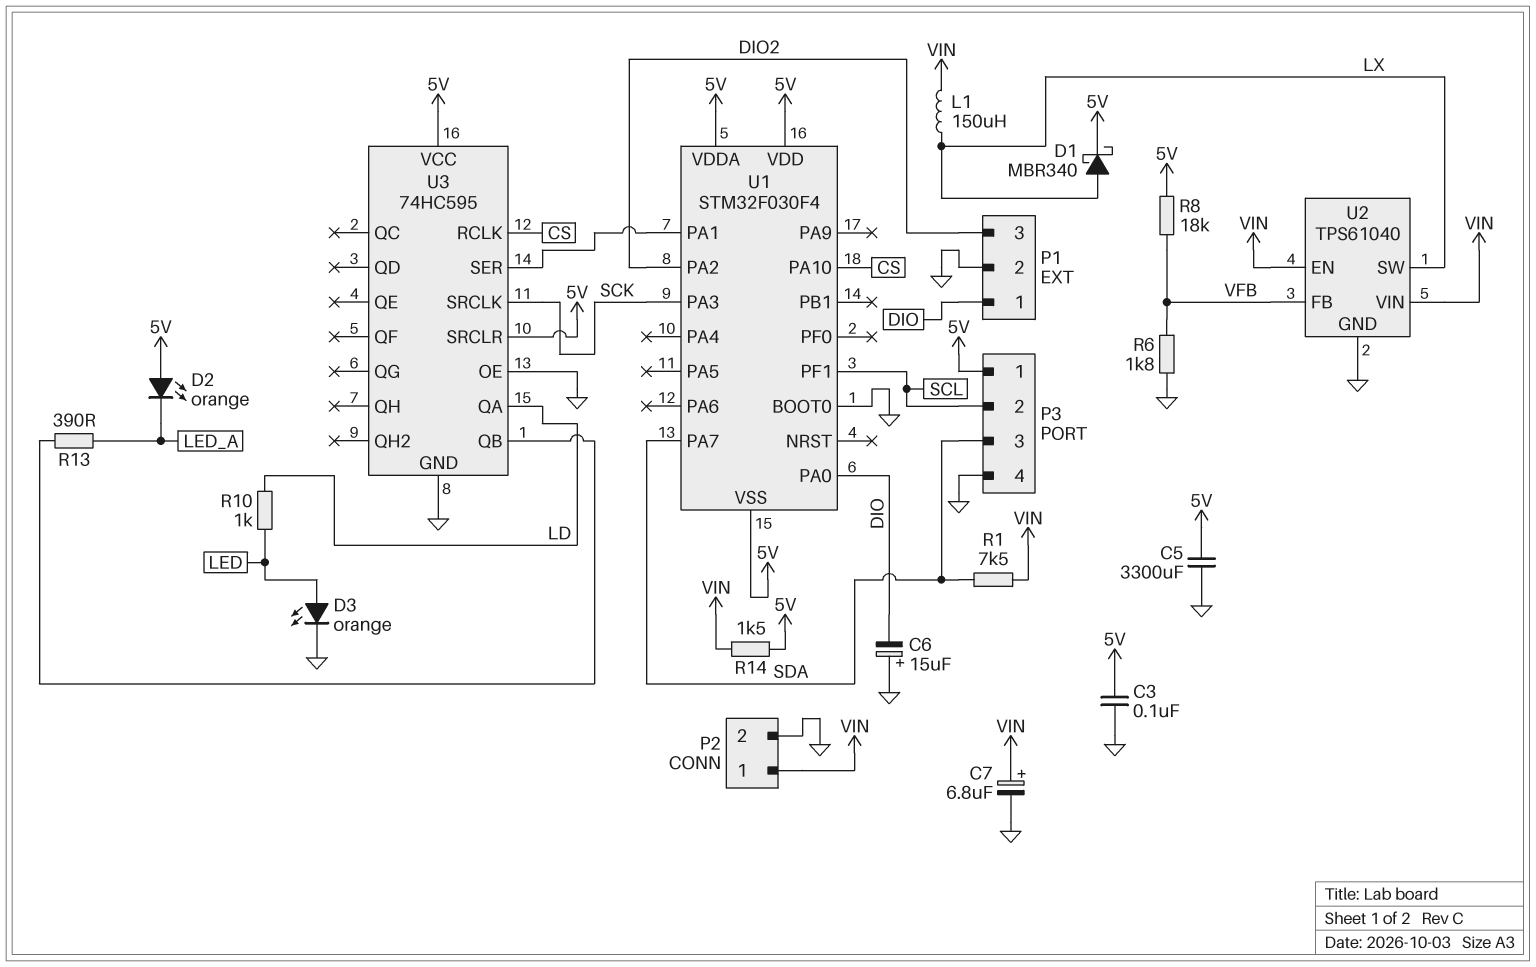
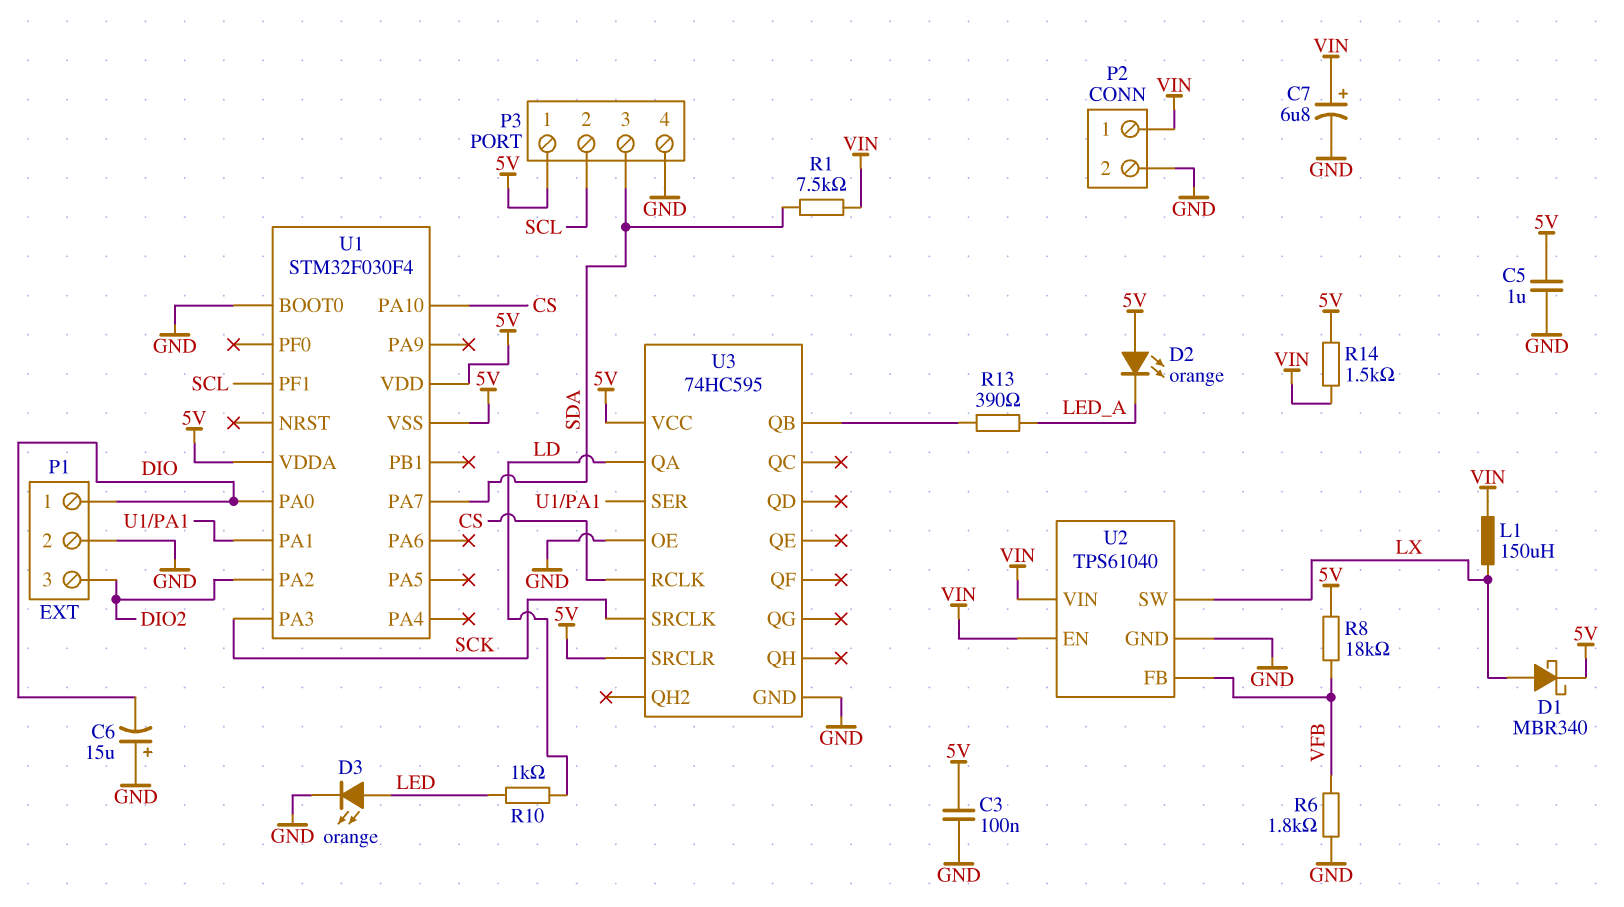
C5: 3300uF (5V, GND) -> 1uF (5V, GND)

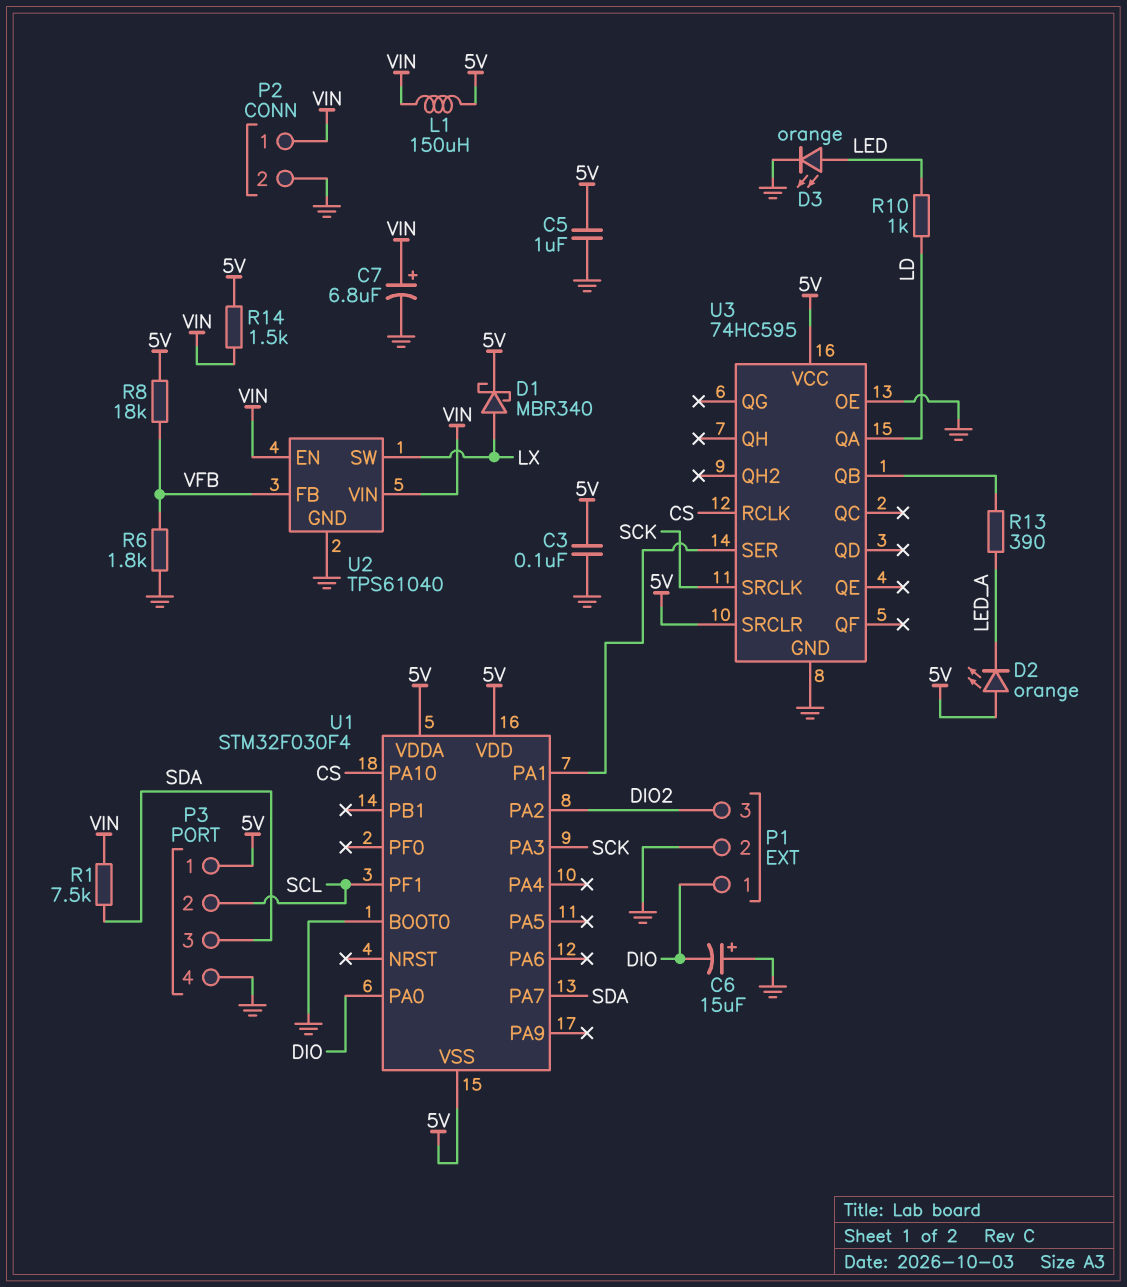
L1: 150uH (LX, VIN) -> 150uH (5V, VIN)

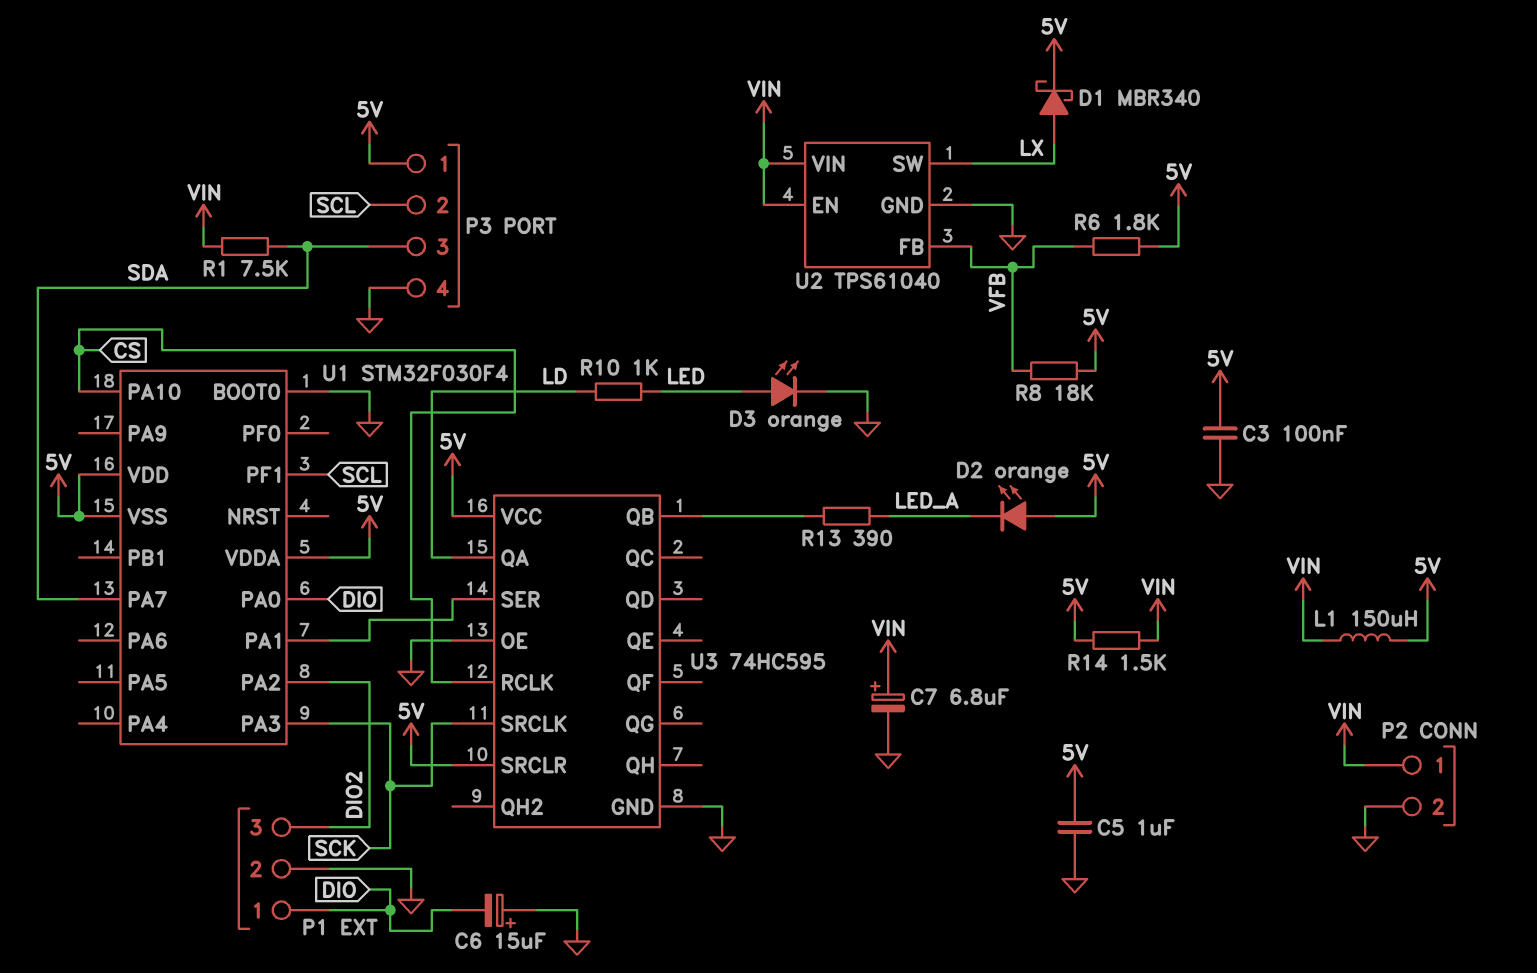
R6: 1.8k (GND, VFB) -> 1.8k (5V, VFB)

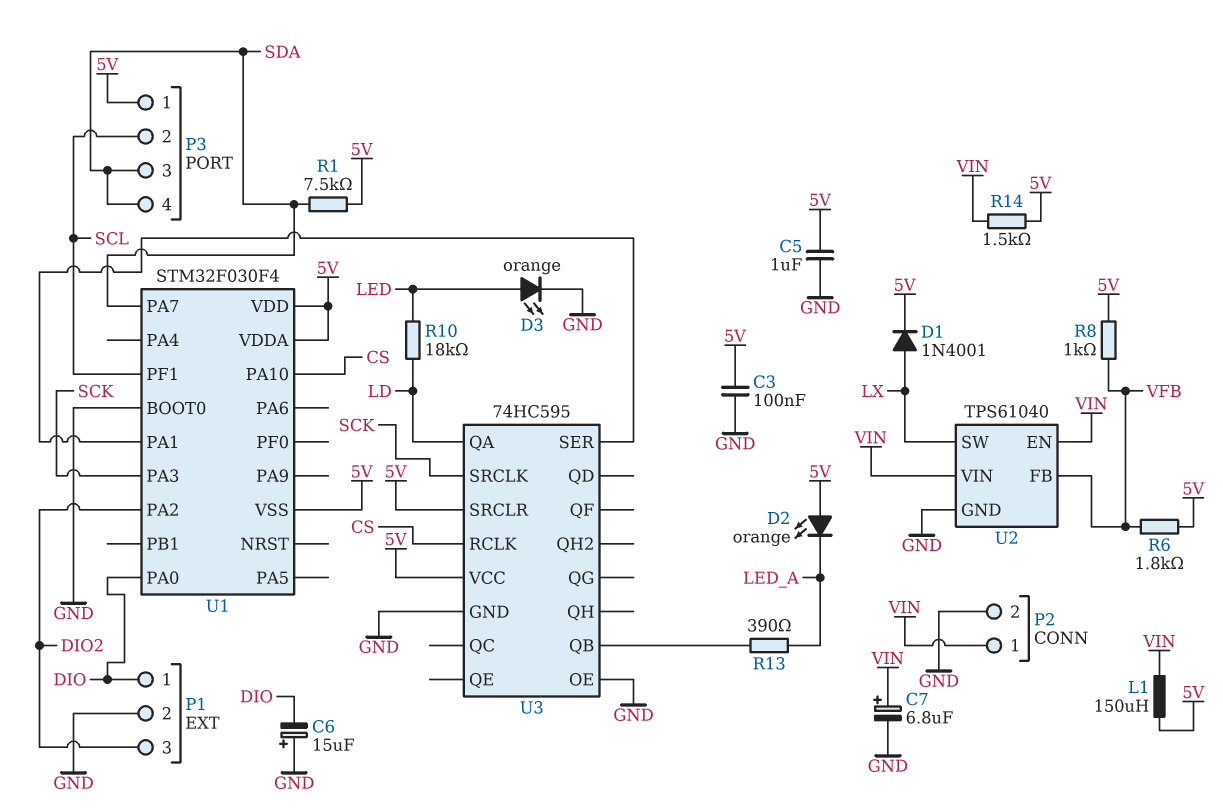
D1: schottky MBR340 (A LX, K 5V) -> diode 1N4001 (A LX, K 5V)
P3 pin 4: GND -> SDA
R1: 7.5k (SDA, VIN) -> 7.5k (5V, SDA)
R8: 18k (5V, VFB) -> 1k (5V, VFB)
R10: 1k (LD, LED) -> 18k (LD, LED)

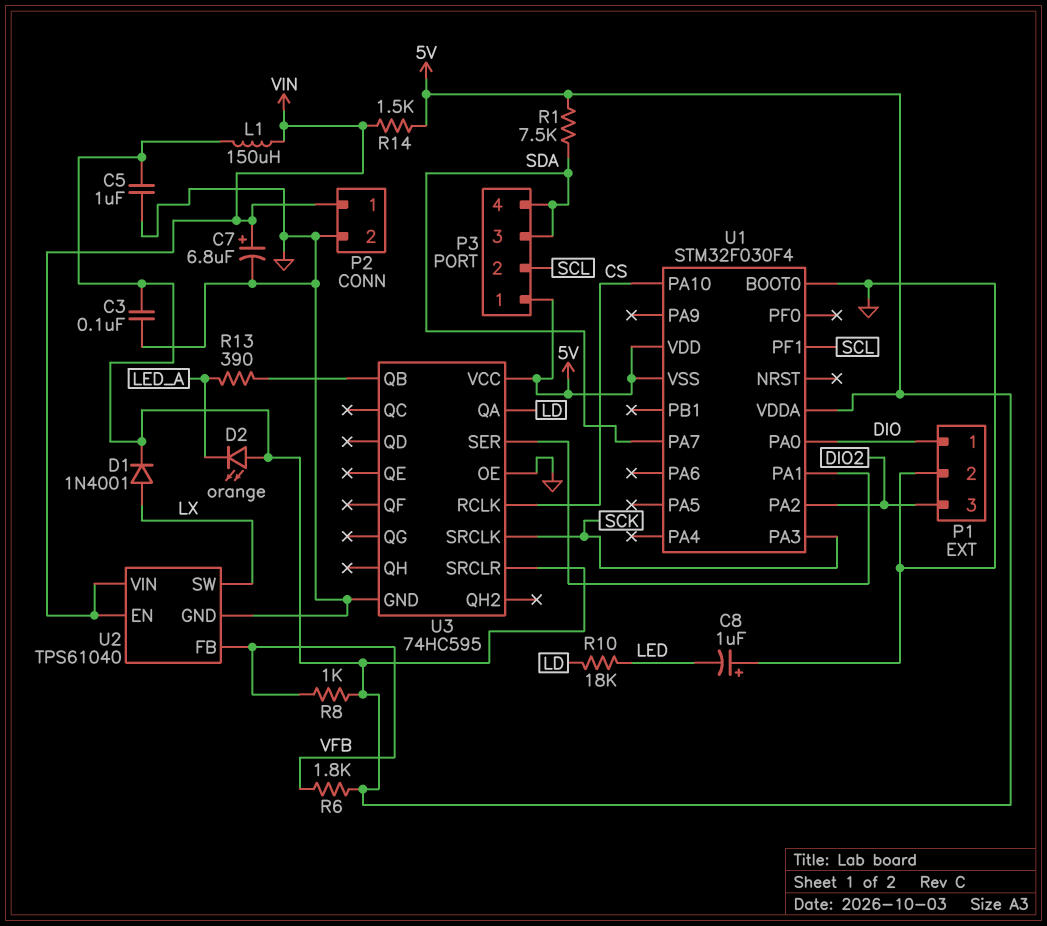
C6: 15uF (plus GND, minus DIO) -> none
C8: none -> 1uF (plus GND, minus LED)
D3: LED orange (A LED, K GND) -> none

